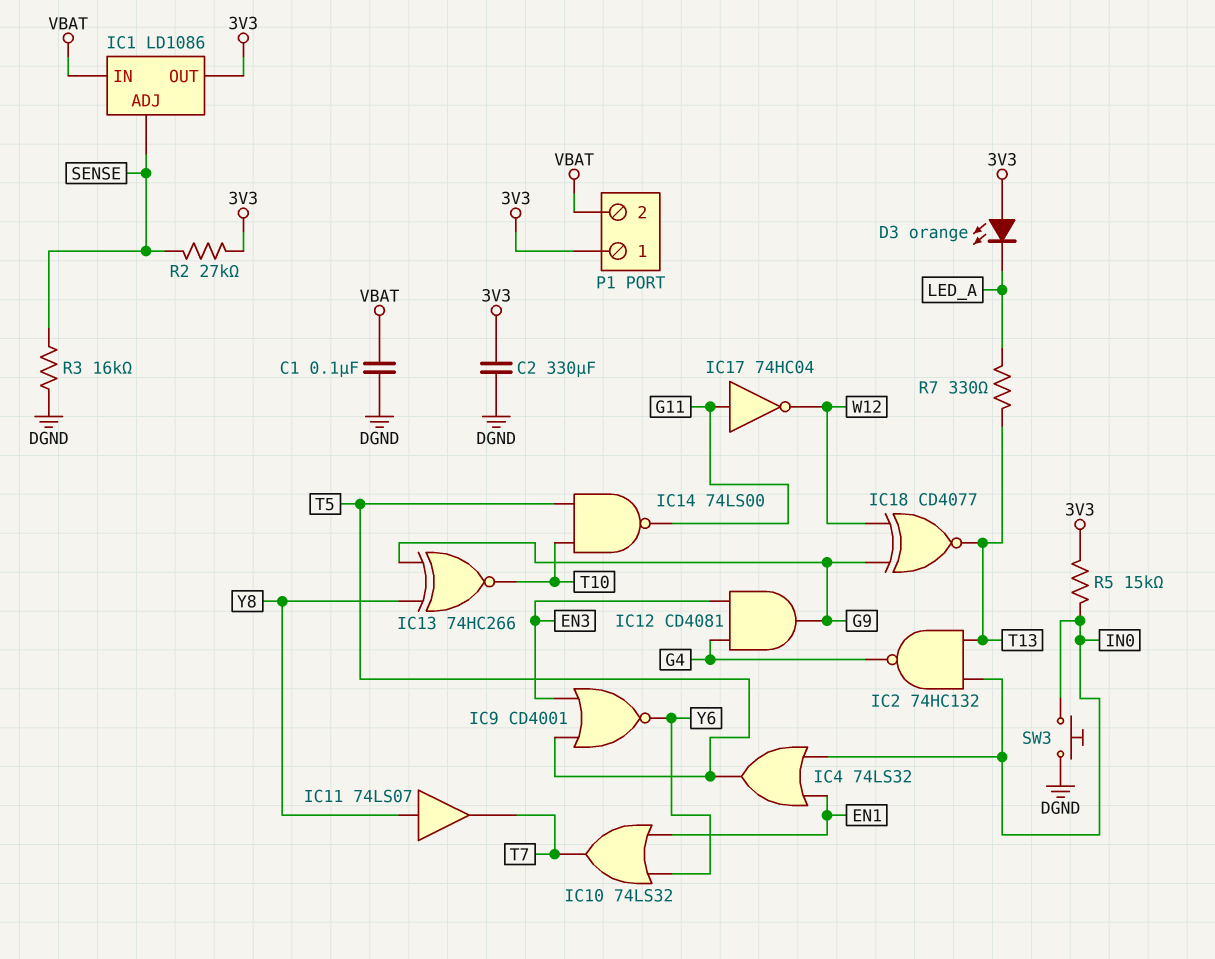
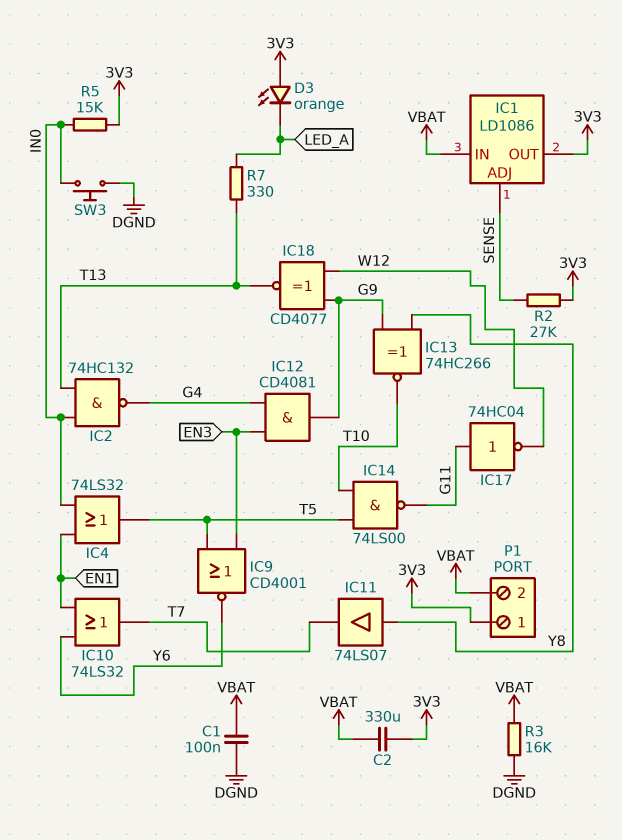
C2: 330uF (3V3, DGND) -> 330uF (3V3, VBAT)
R3: 16k (DGND, SENSE) -> 16k (DGND, VBAT)

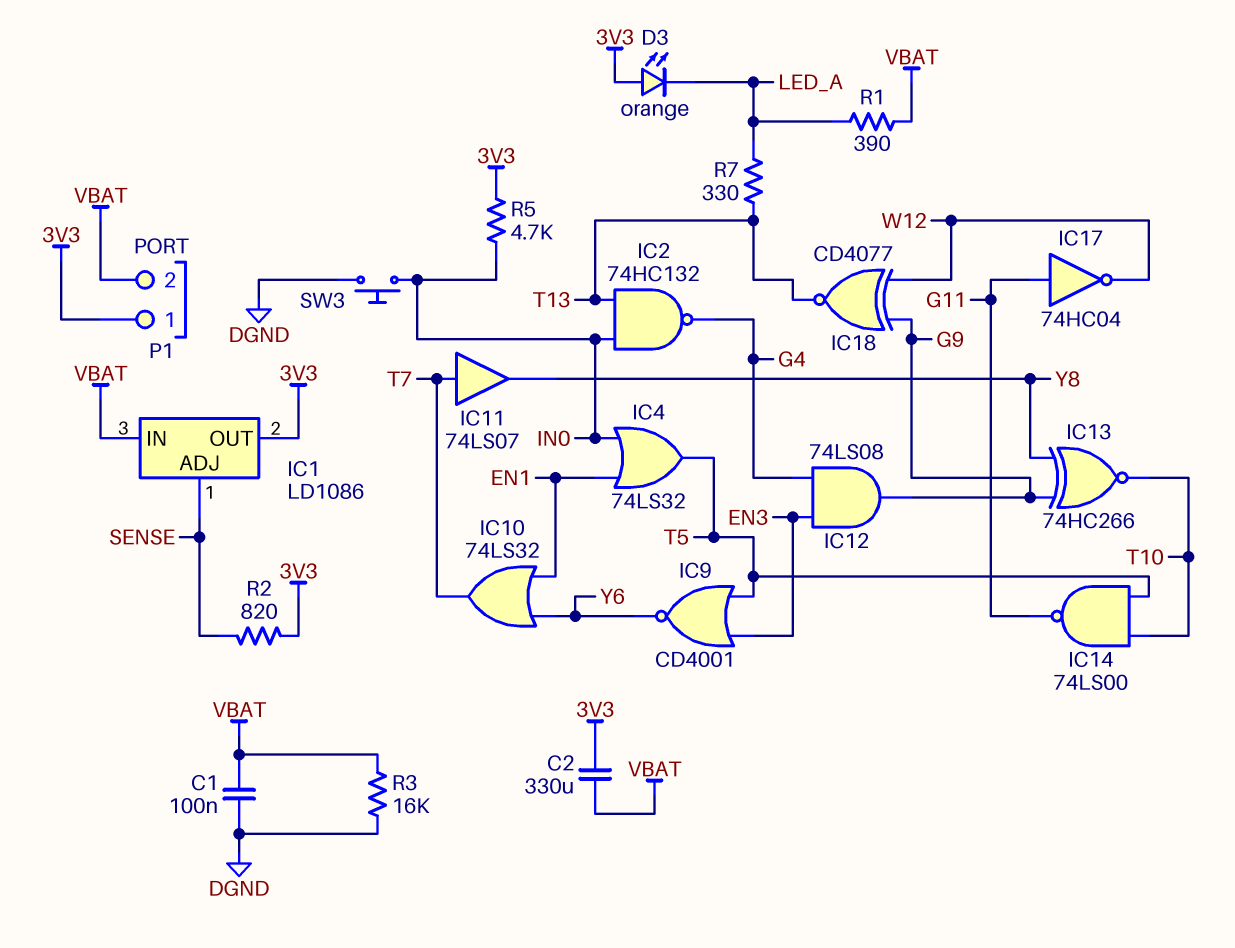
IC11: buffer 74LS07 (in Y8, out T7) -> buffer 74LS07 (in T7, out Y8)
IC12: AND CD4081 (in EN3, in G4, out G9) -> AND 74LS08 (in EN3, in G4, out G9)
R1: none -> 390 (LED_A, VBAT)
R2: 27k (3V3, SENSE) -> 820 (3V3, SENSE)
R5: 15k (3V3, IN0) -> 4.7k (3V3, IN0)

